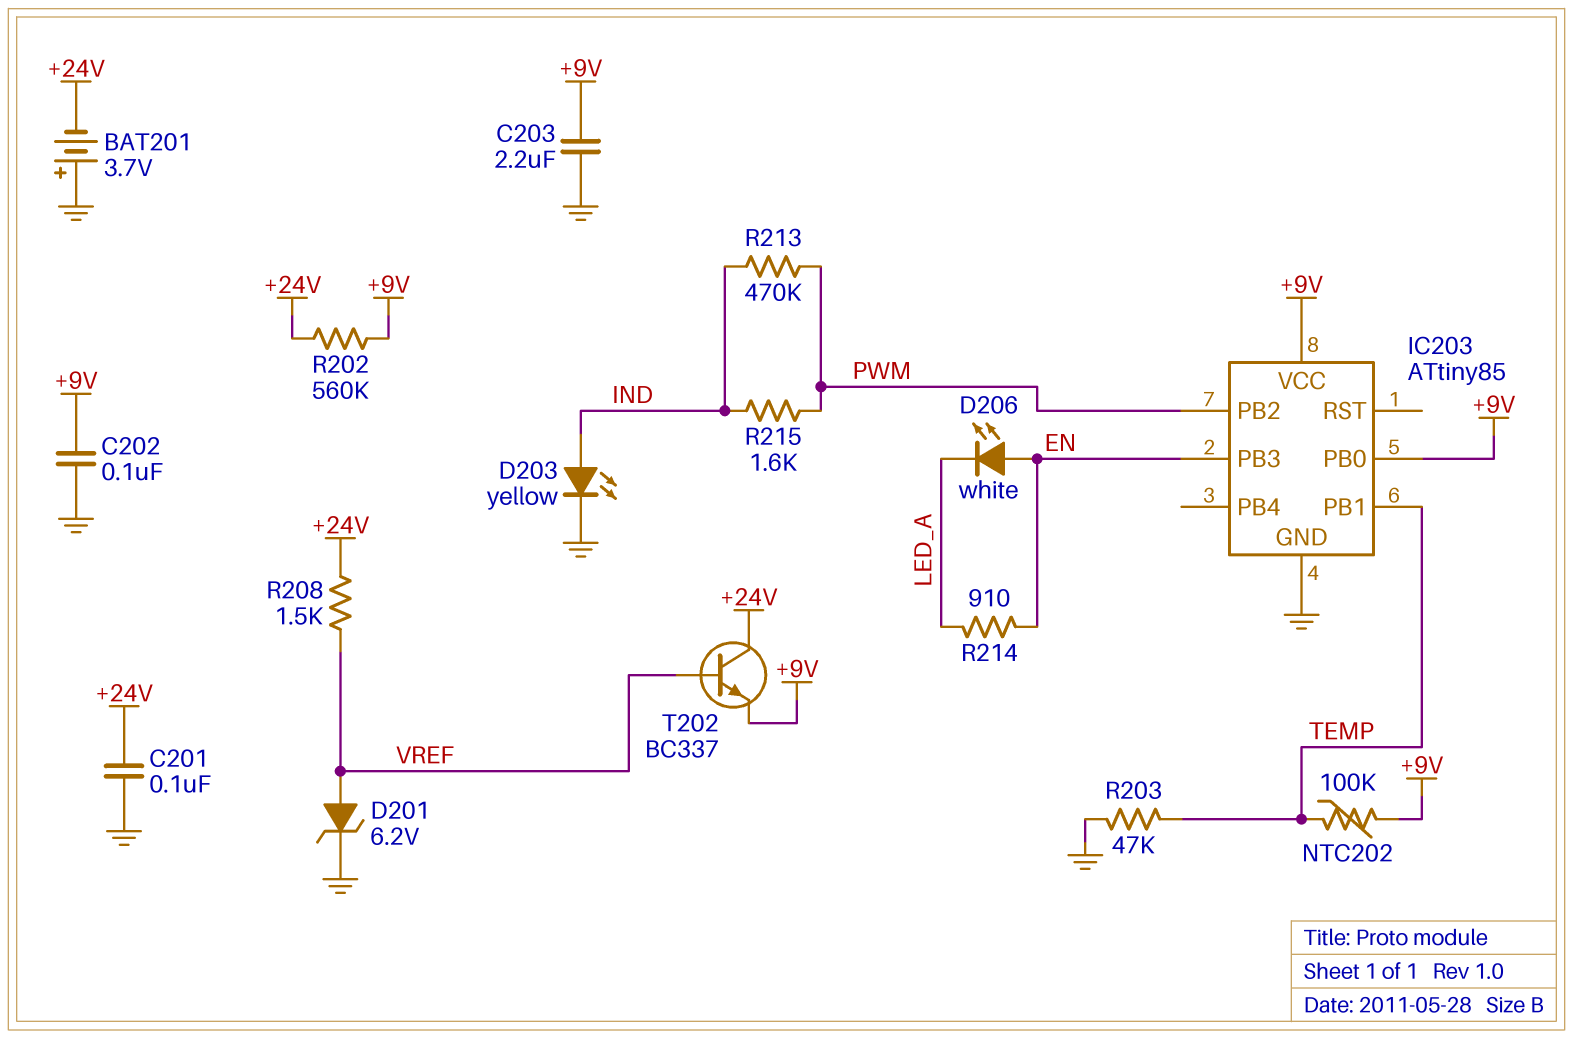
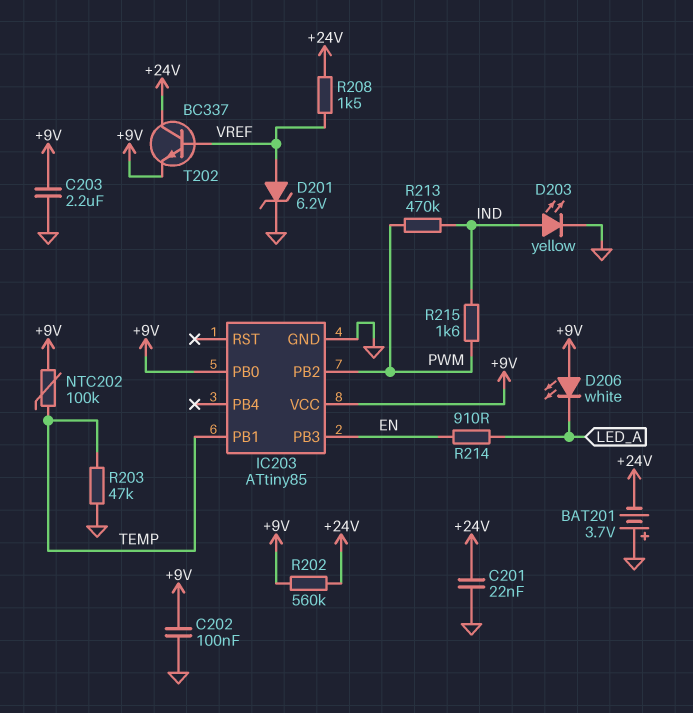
C201: 100nF (+24V, GND) -> 22nF (+24V, GND)
D206: LED white (A EN, K LED_A) -> LED white (A +9V, K LED_A)

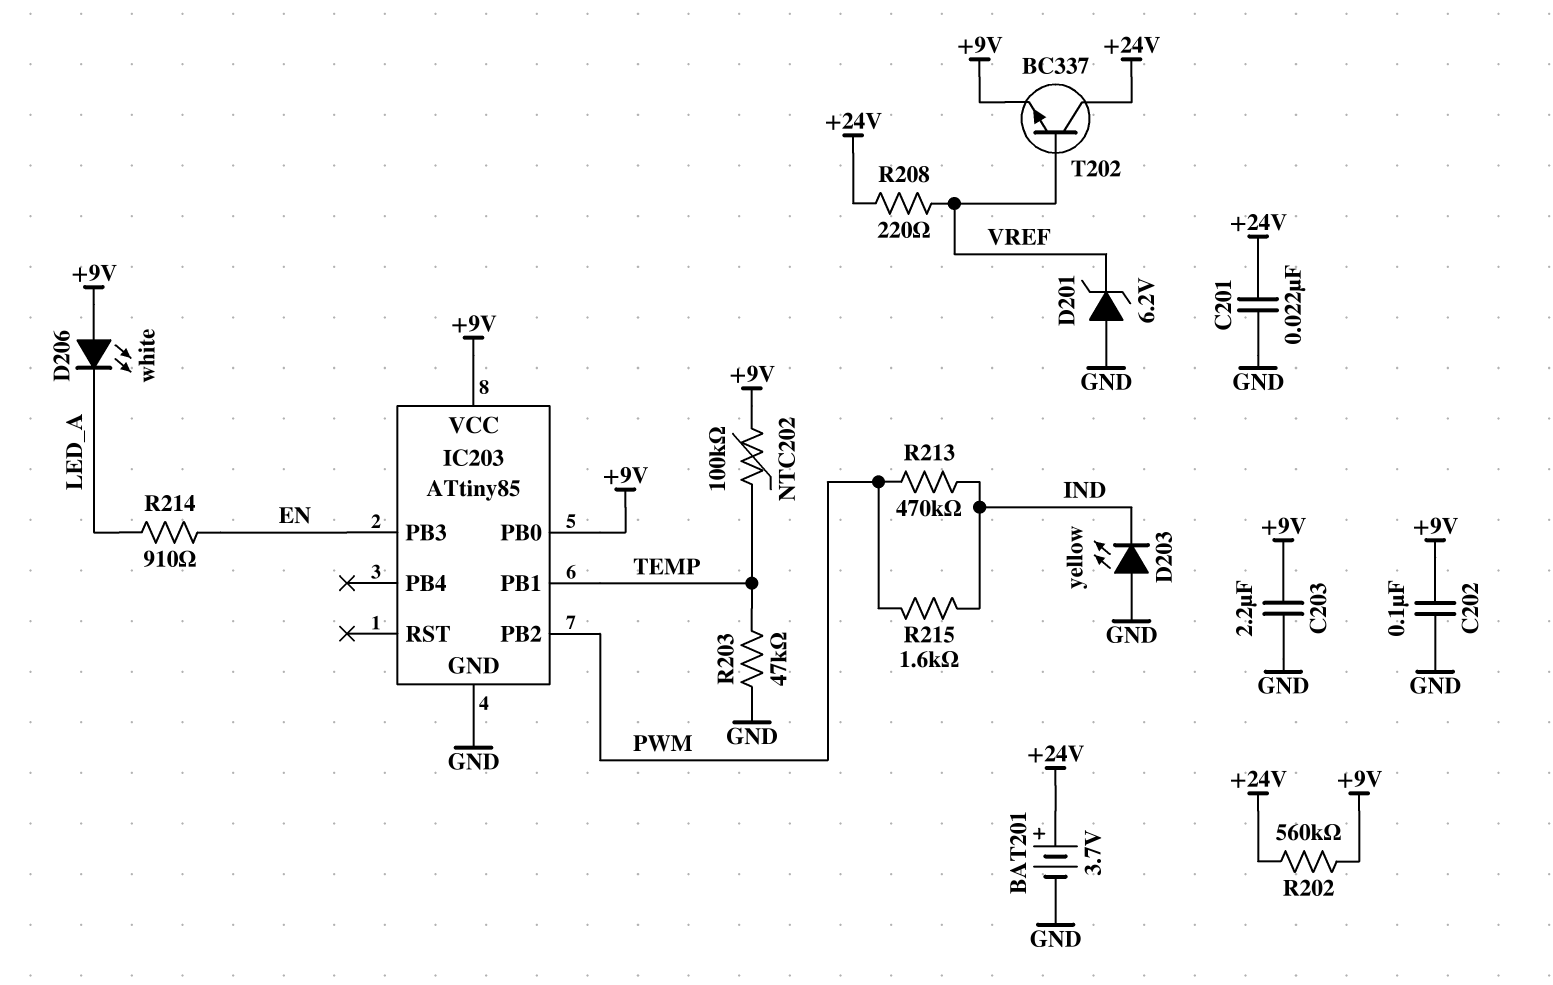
BAT201: 3.7V (plus GND, minus +24V) -> 3.7V (plus +24V, minus GND)
D201: zener 6.2V (A VREF, K GND) -> zener 6.2V (A GND, K VREF)
D203: LED yellow (A IND, K GND) -> LED yellow (A GND, K IND)
R208: 1.5k (+24V, VREF) -> 220 (+24V, VREF)

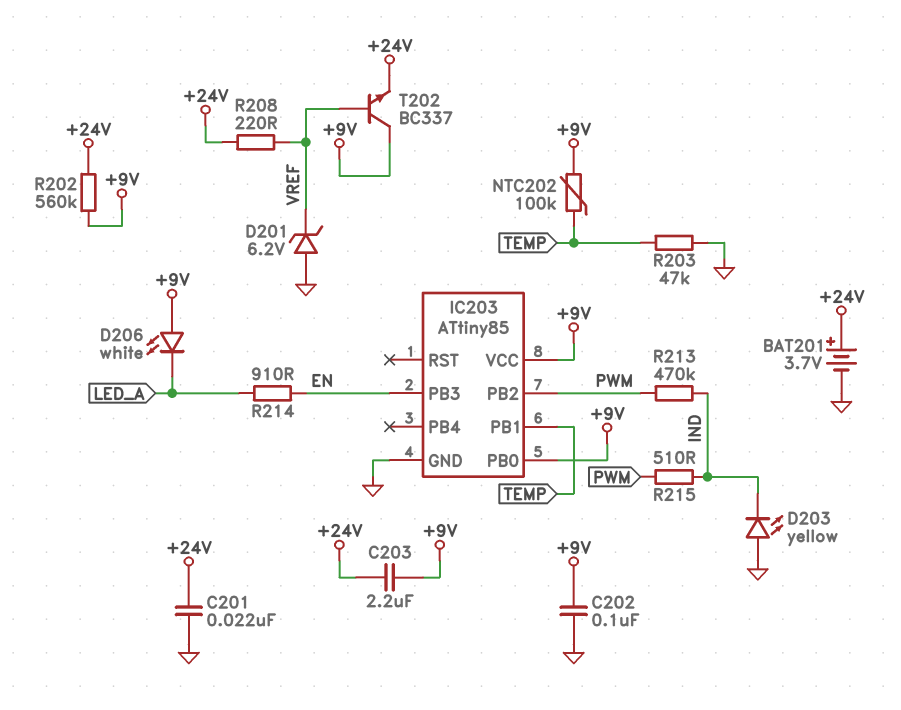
C203: 2.2uF (+9V, GND) -> 2.2uF (+9V, +24V)
R215: 1.6k (IND, PWM) -> 510 (IND, PWM)
T202: NPN BC337 (B VREF, C +24V, E +9V) -> NPN BC337 (B VREF, C +9V, E +24V)

